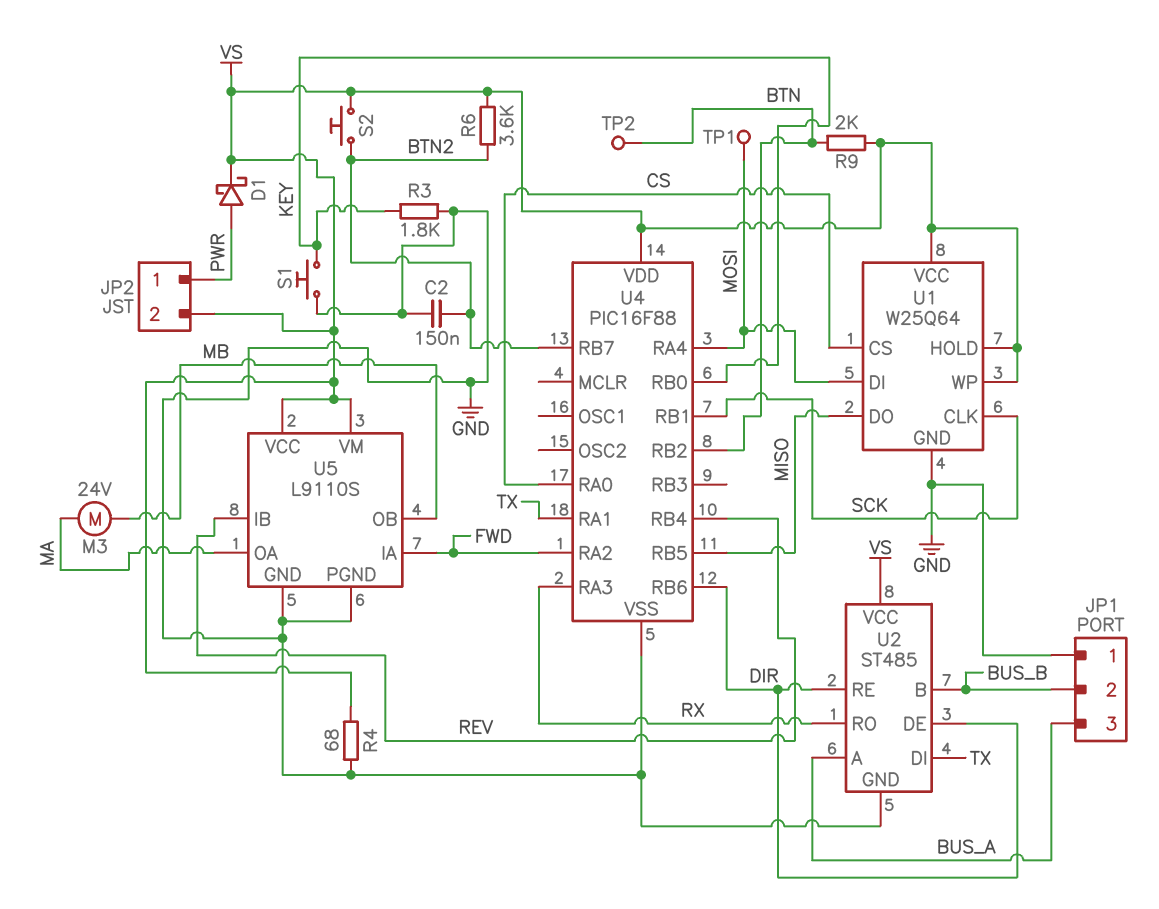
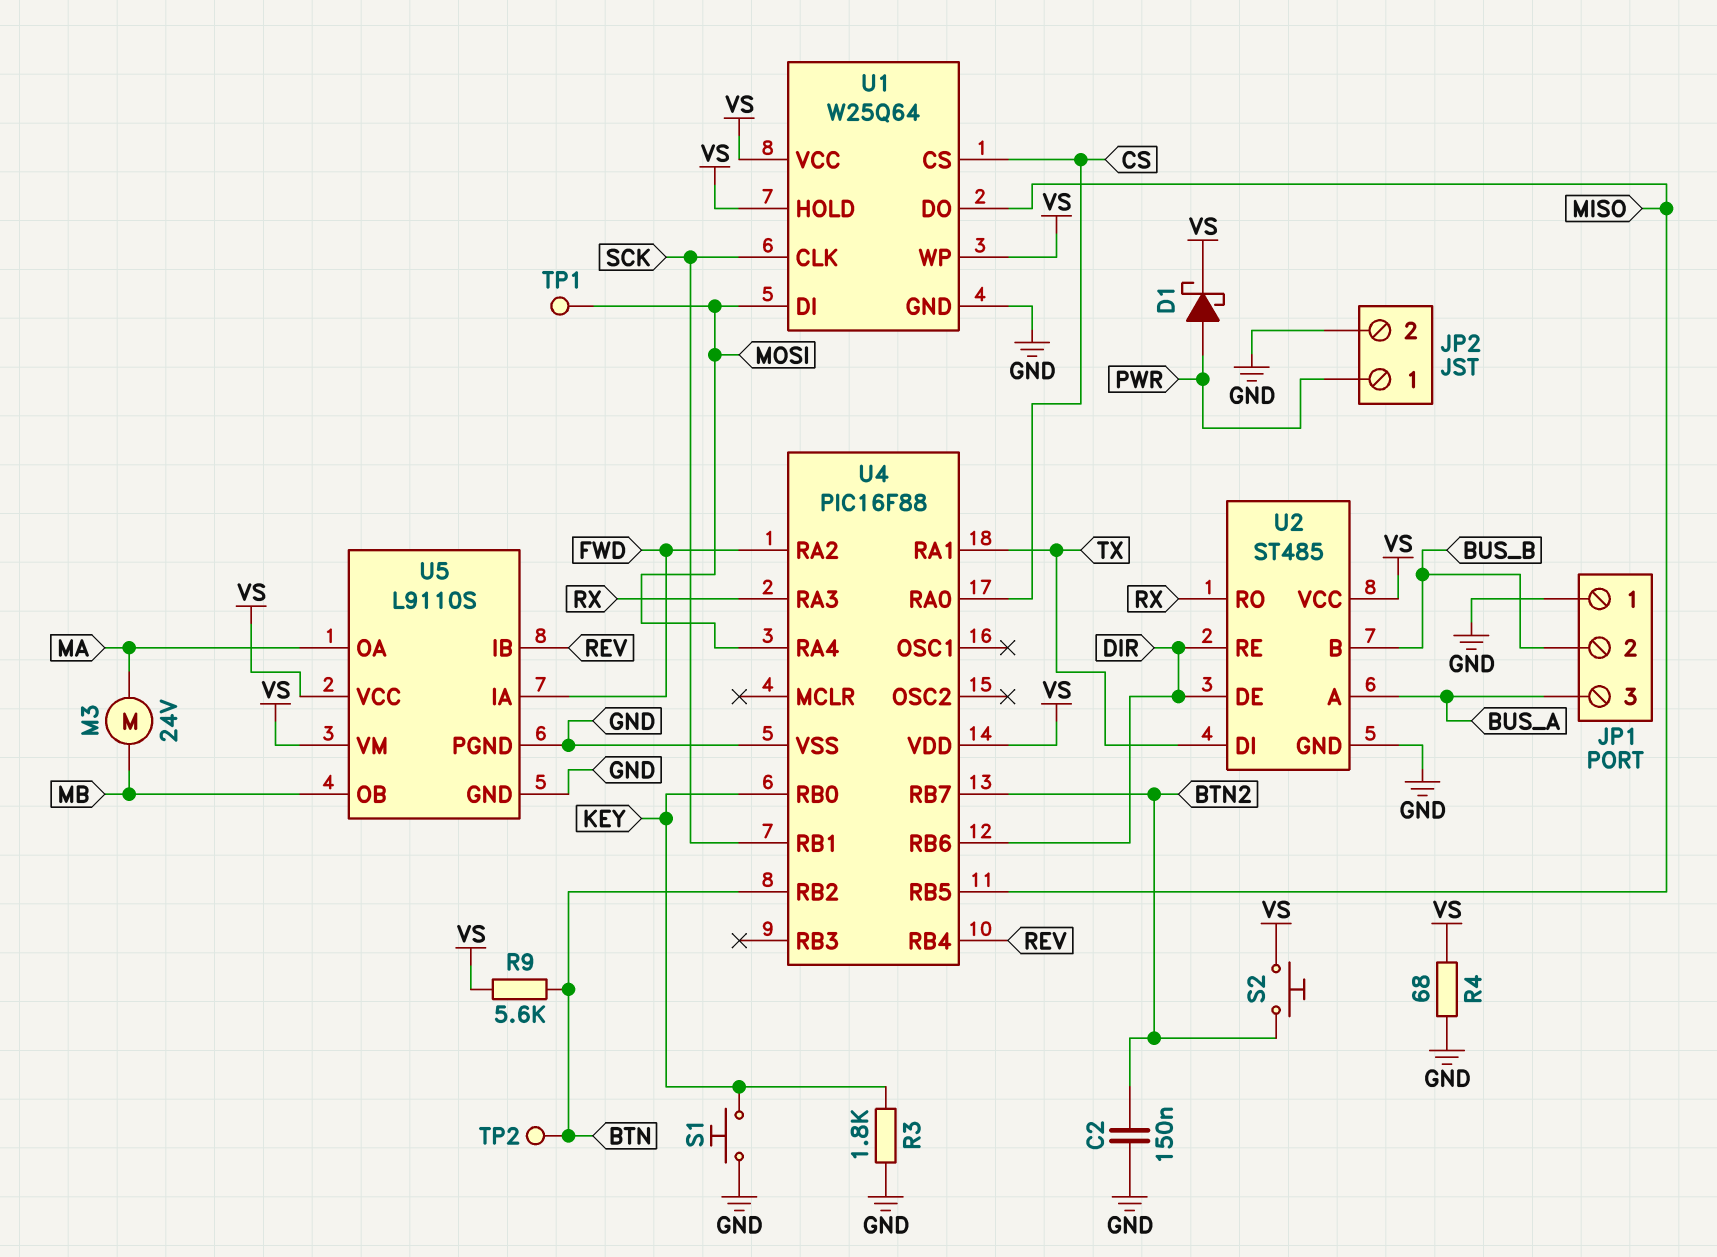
JP2 pin 2: VS -> GND
R6: 3.6k (BTN2, VS) -> none
R9: 2k (BTN, VS) -> 5.6k (BTN, VS)

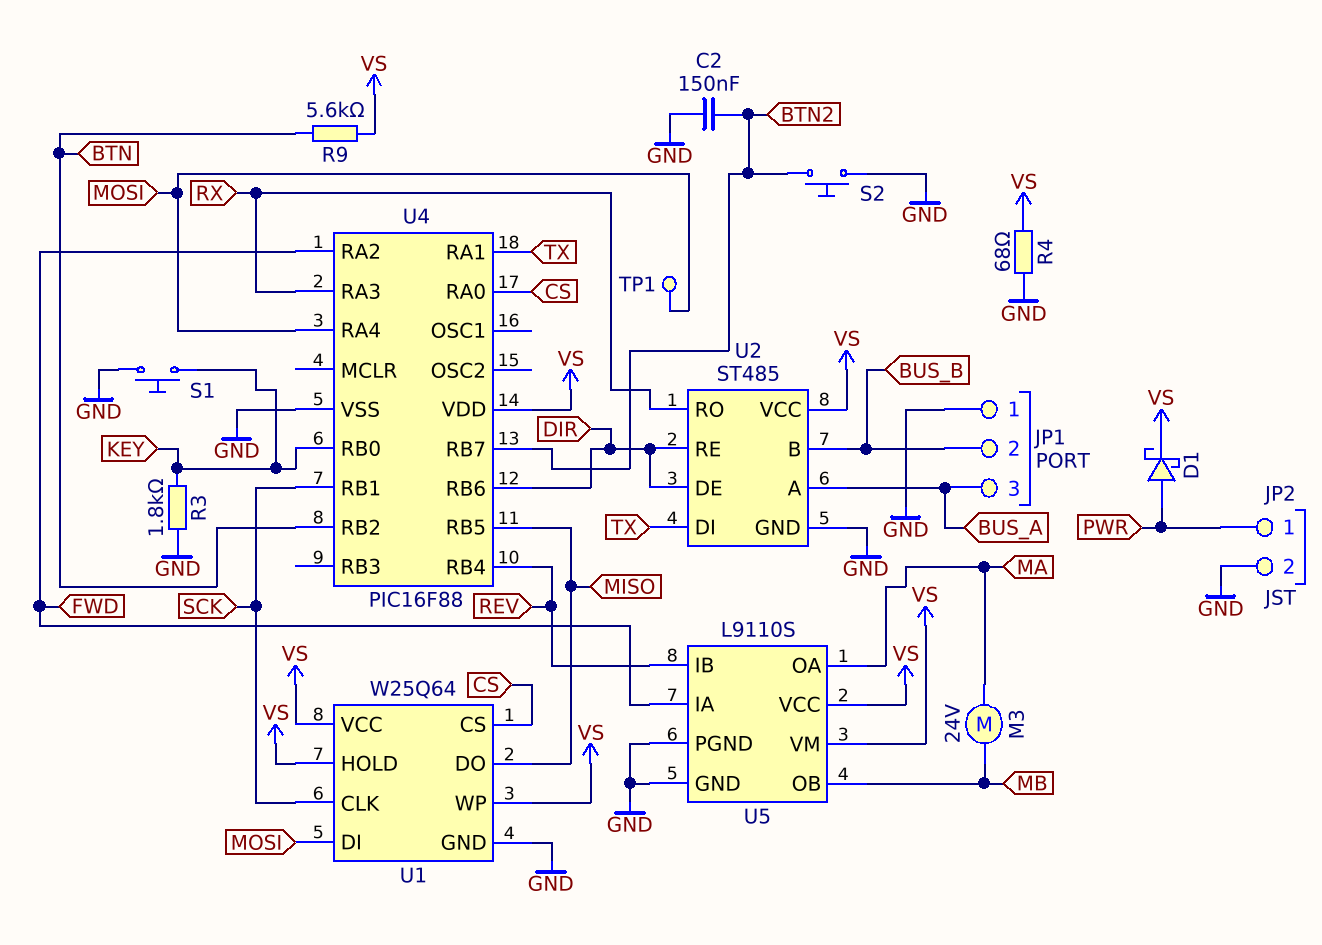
S2: button (BTN2, VS) -> button (BTN2, GND)
TP2: test point (BTN) -> none

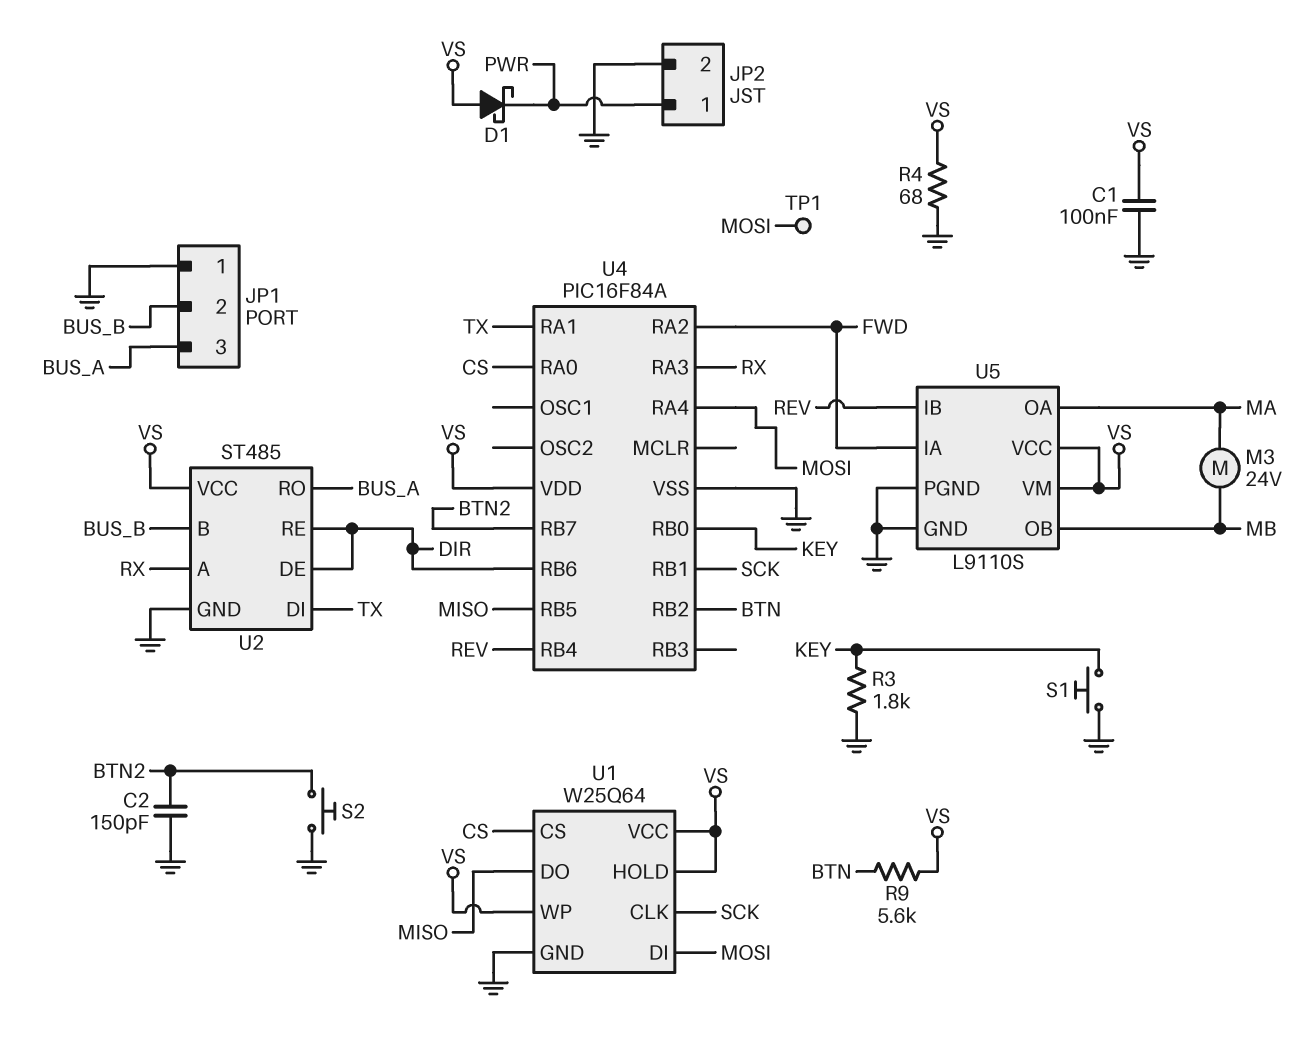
C1: none -> 100nF (GND, VS)
C2: 150nF (BTN2, GND) -> 150pF (BTN2, GND)
D1: schottky (A PWR, K VS) -> schottky (A VS, K PWR)
U2 pin A: BUS_A -> RX
U2 pin RO: RX -> BUS_A
U4: PIC16F88 -> PIC16F84A

